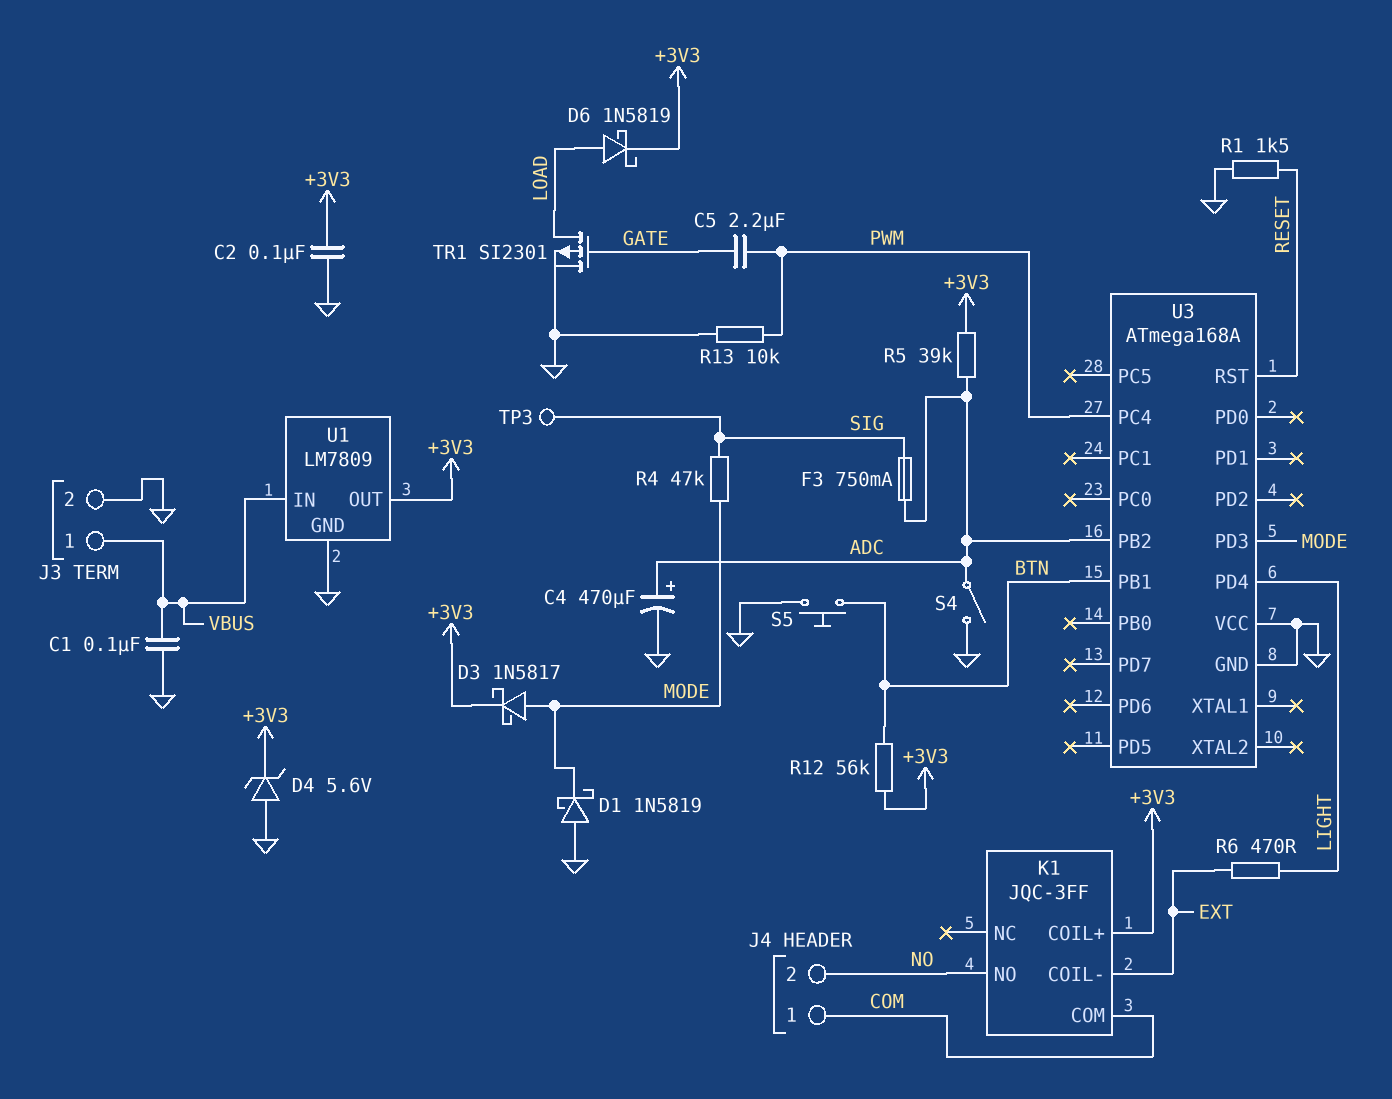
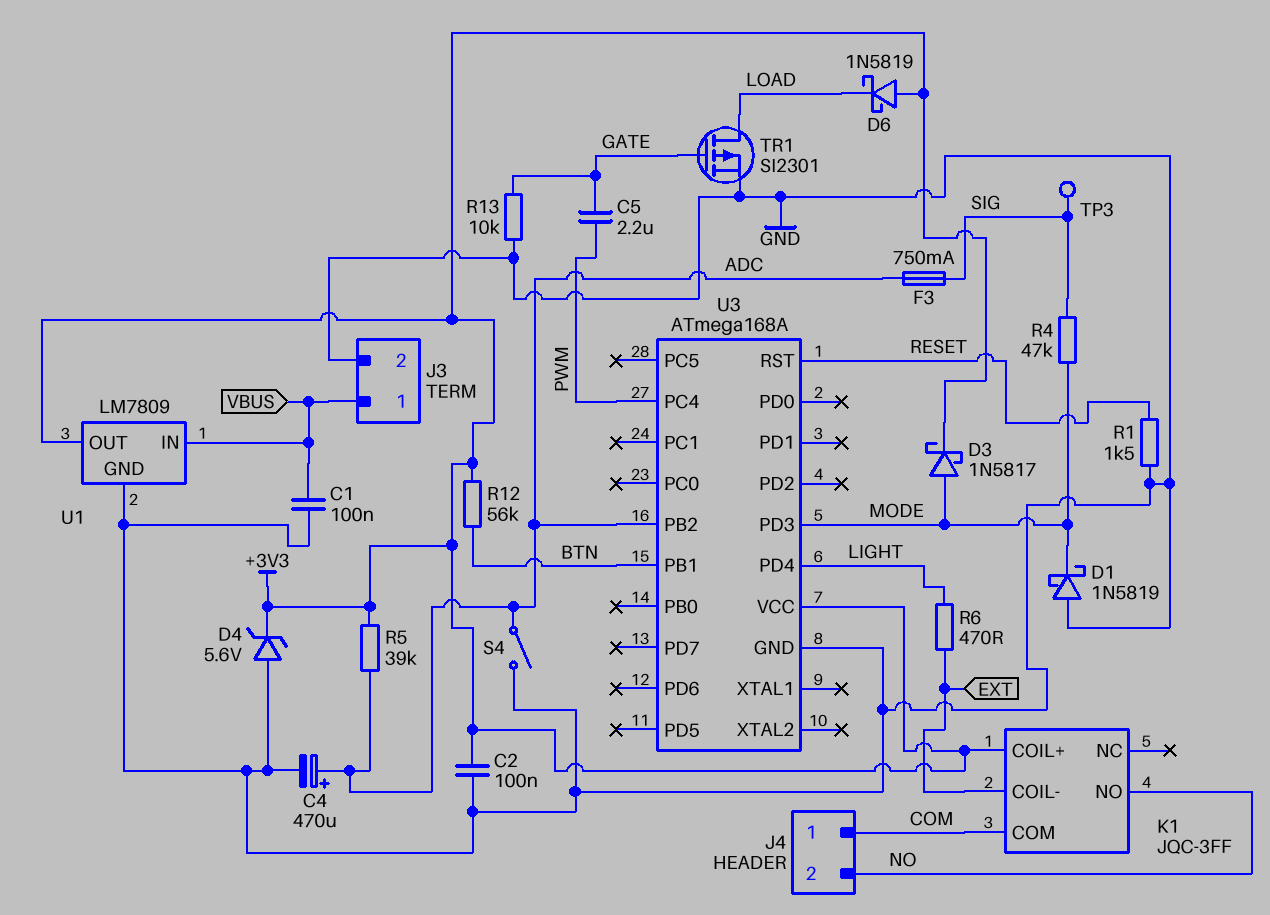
D6: schottky 1N5819 (A LOAD, K +3V3) -> schottky 1N5819 (A +3V3, K LOAD)
R13: 10k (GND, PWM) -> 10k (GATE, GND)
S5: button (BTN, GND) -> none
U3 pin VCC: GND -> +3V3

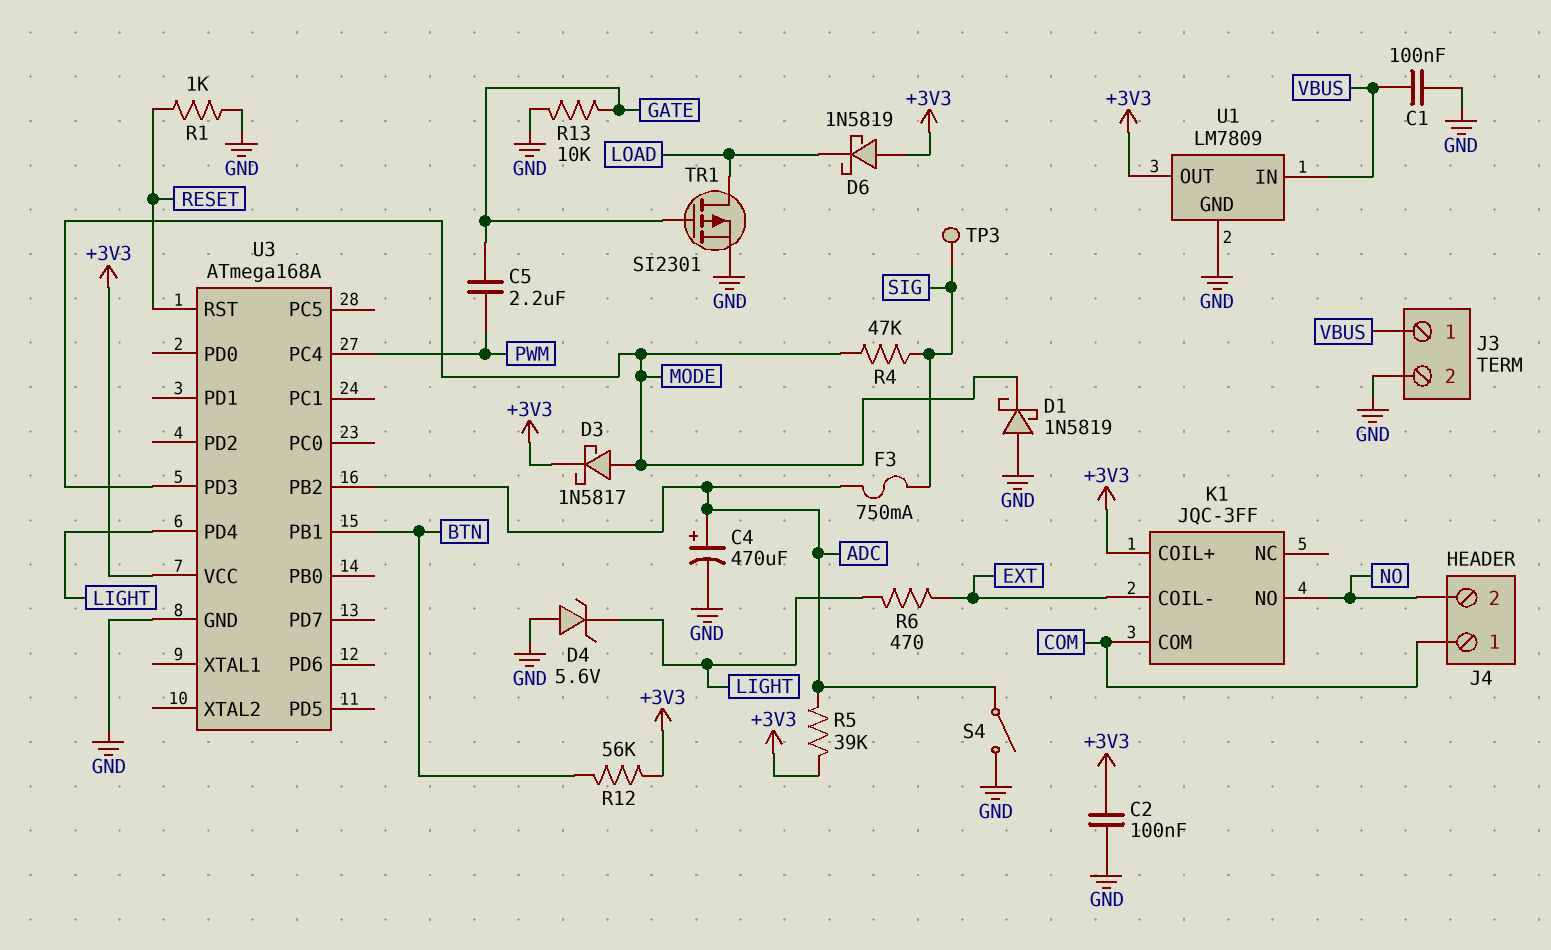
D4: zener 5.6V (A GND, K +3V3) -> zener 5.6V (A GND, K LIGHT)
R1: 1.5k (GND, RESET) -> 1k (GND, RESET)

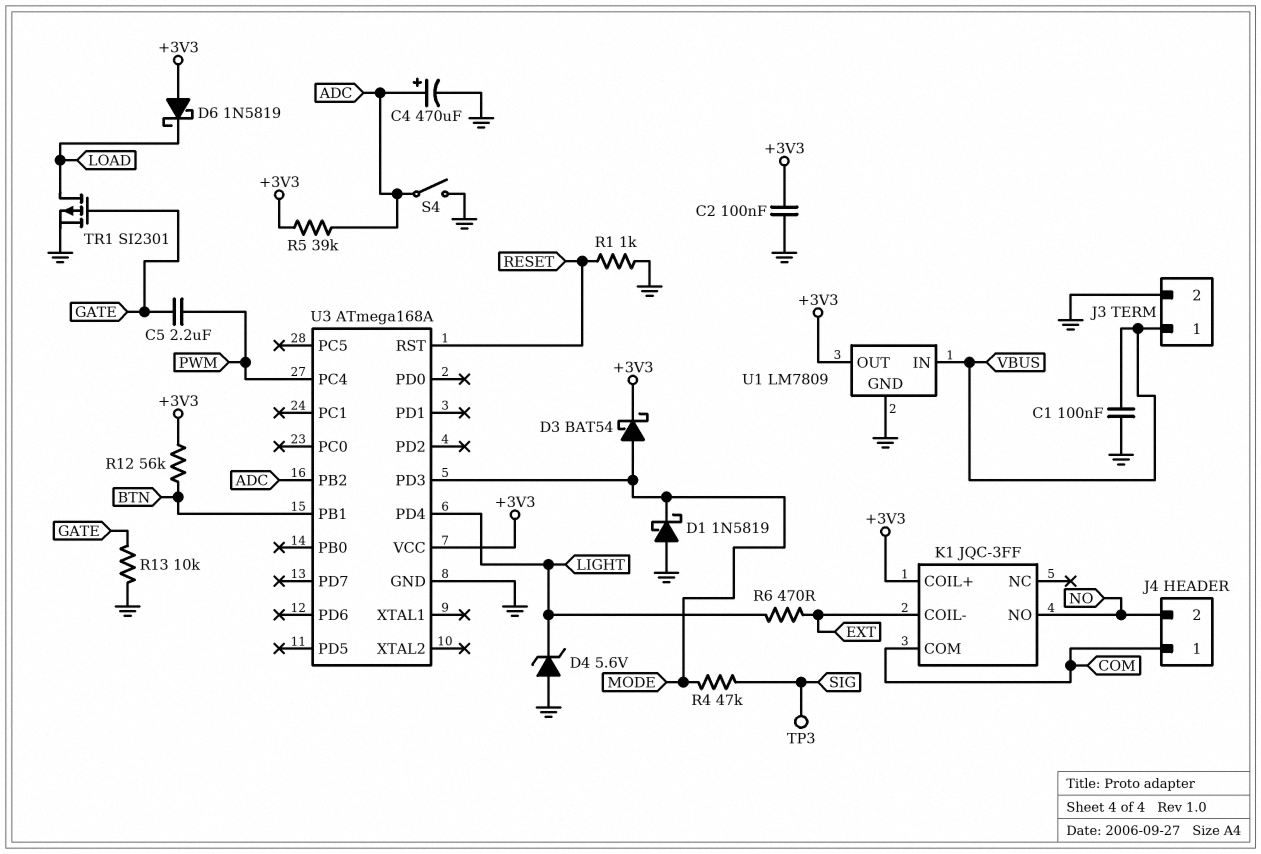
D3: schottky 1N5817 (A MODE, K +3V3) -> schottky BAT54 (A MODE, K +3V3)
F3: 750mA (ADC, SIG) -> none

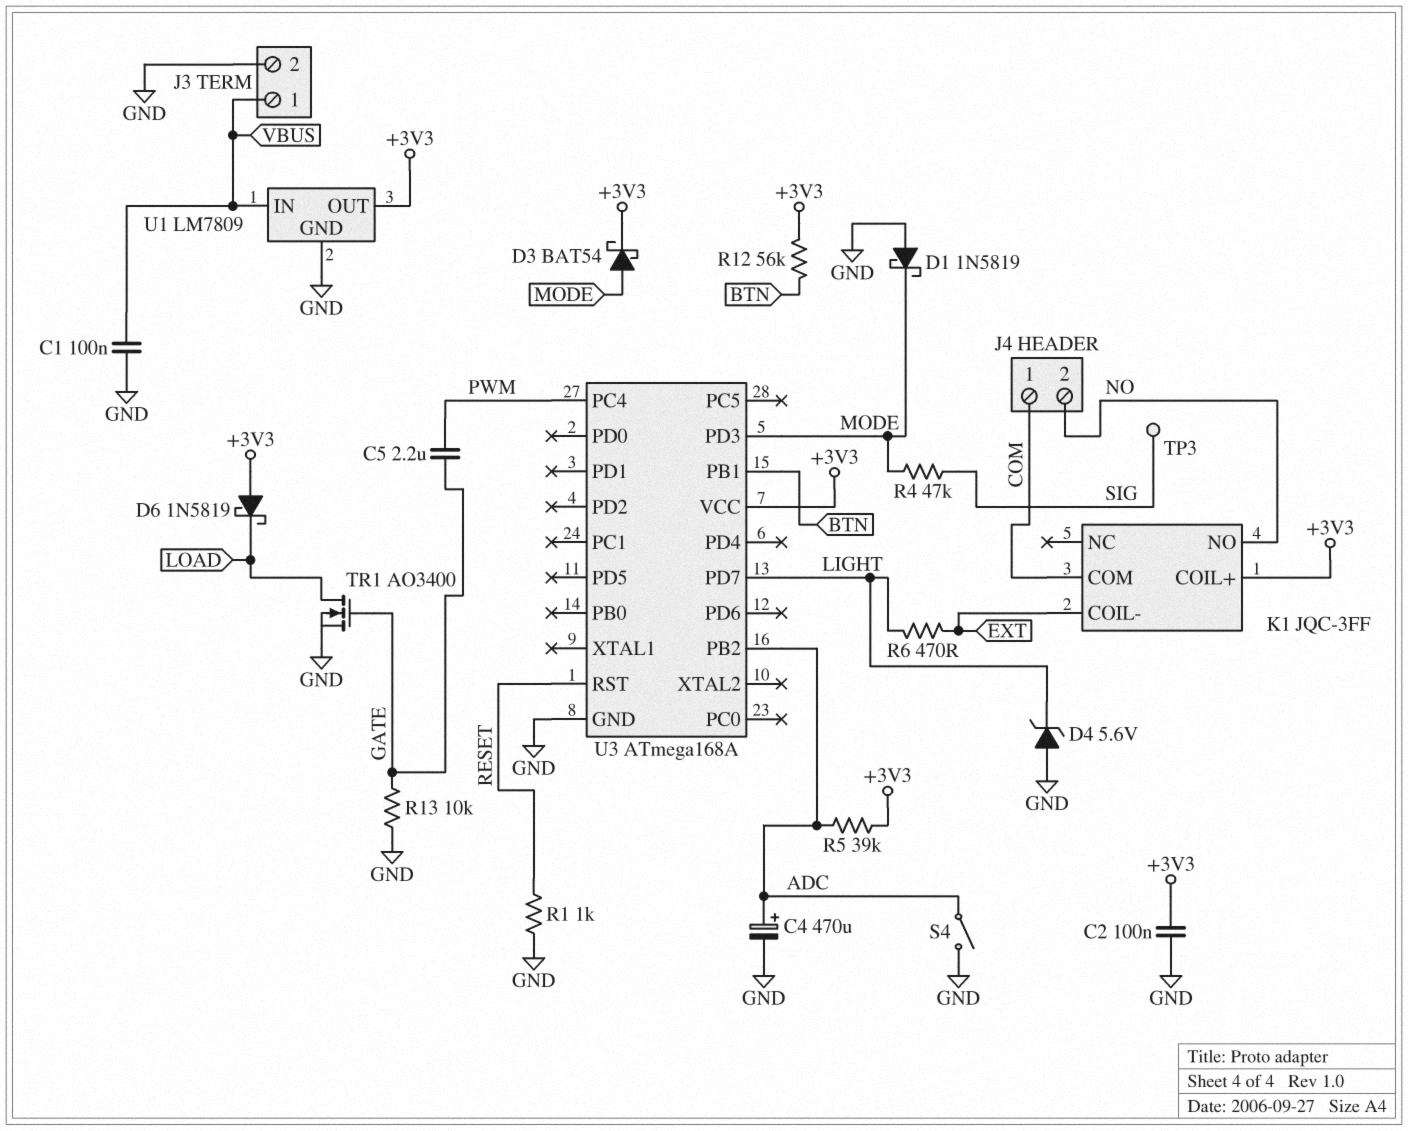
TR1: PMOS SI2301 (G GATE, D LOAD, S GND) -> NMOS AO3400 (G GATE, D LOAD, S GND)
U3 pin PD4: LIGHT -> none
U3 pin PD7: none -> LIGHT

